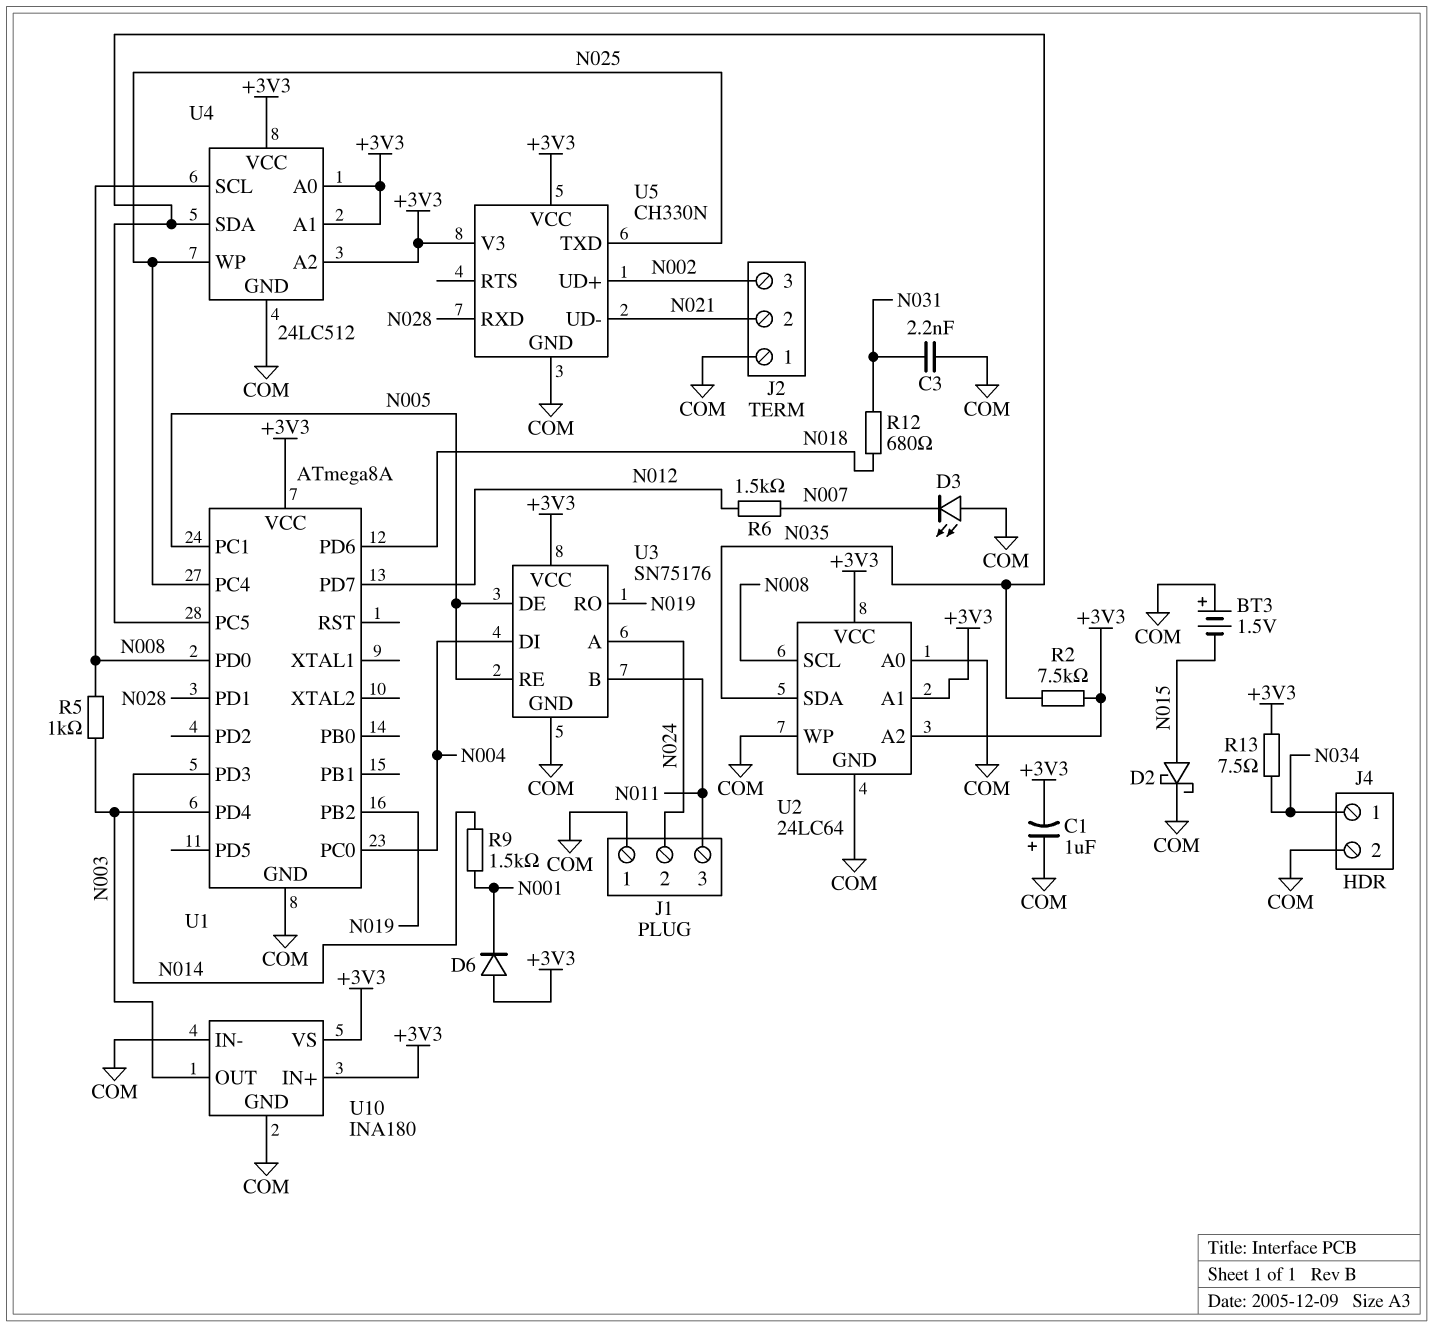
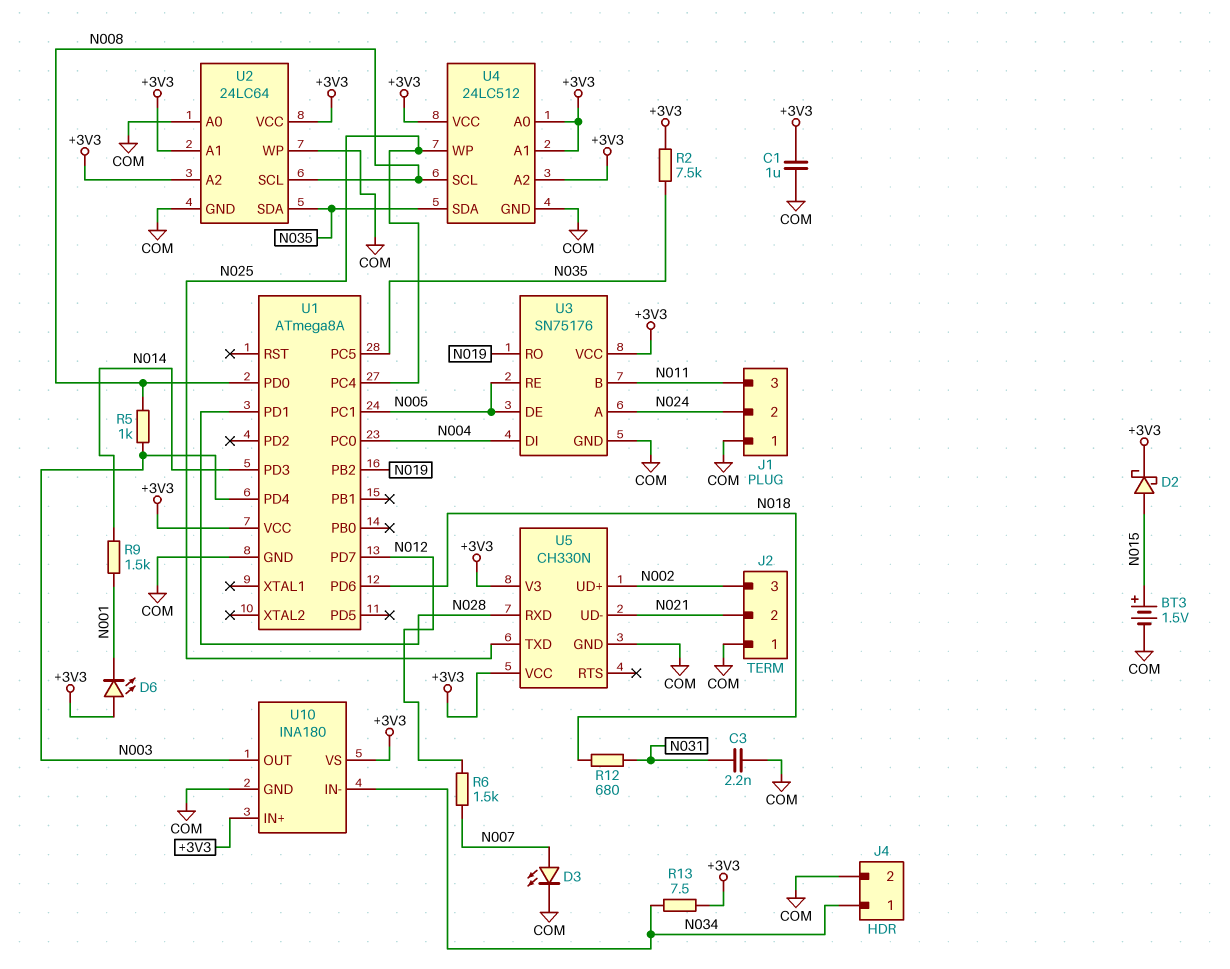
BT3: 1.5V (plus COM, minus N015) -> 1.5V (plus N015, minus COM)
C1: 1uF (plus COM, minus +3V3) -> 1uF (+3V3, COM)
D2: schottky (A N015, K COM) -> schottky (A N015, K +3V3)
D3: LED (A COM, K N007) -> LED (A N007, K COM)
D6: diode (A +3V3, K N001) -> LED (A +3V3, K N001)
U10 pin IN-: COM -> N034

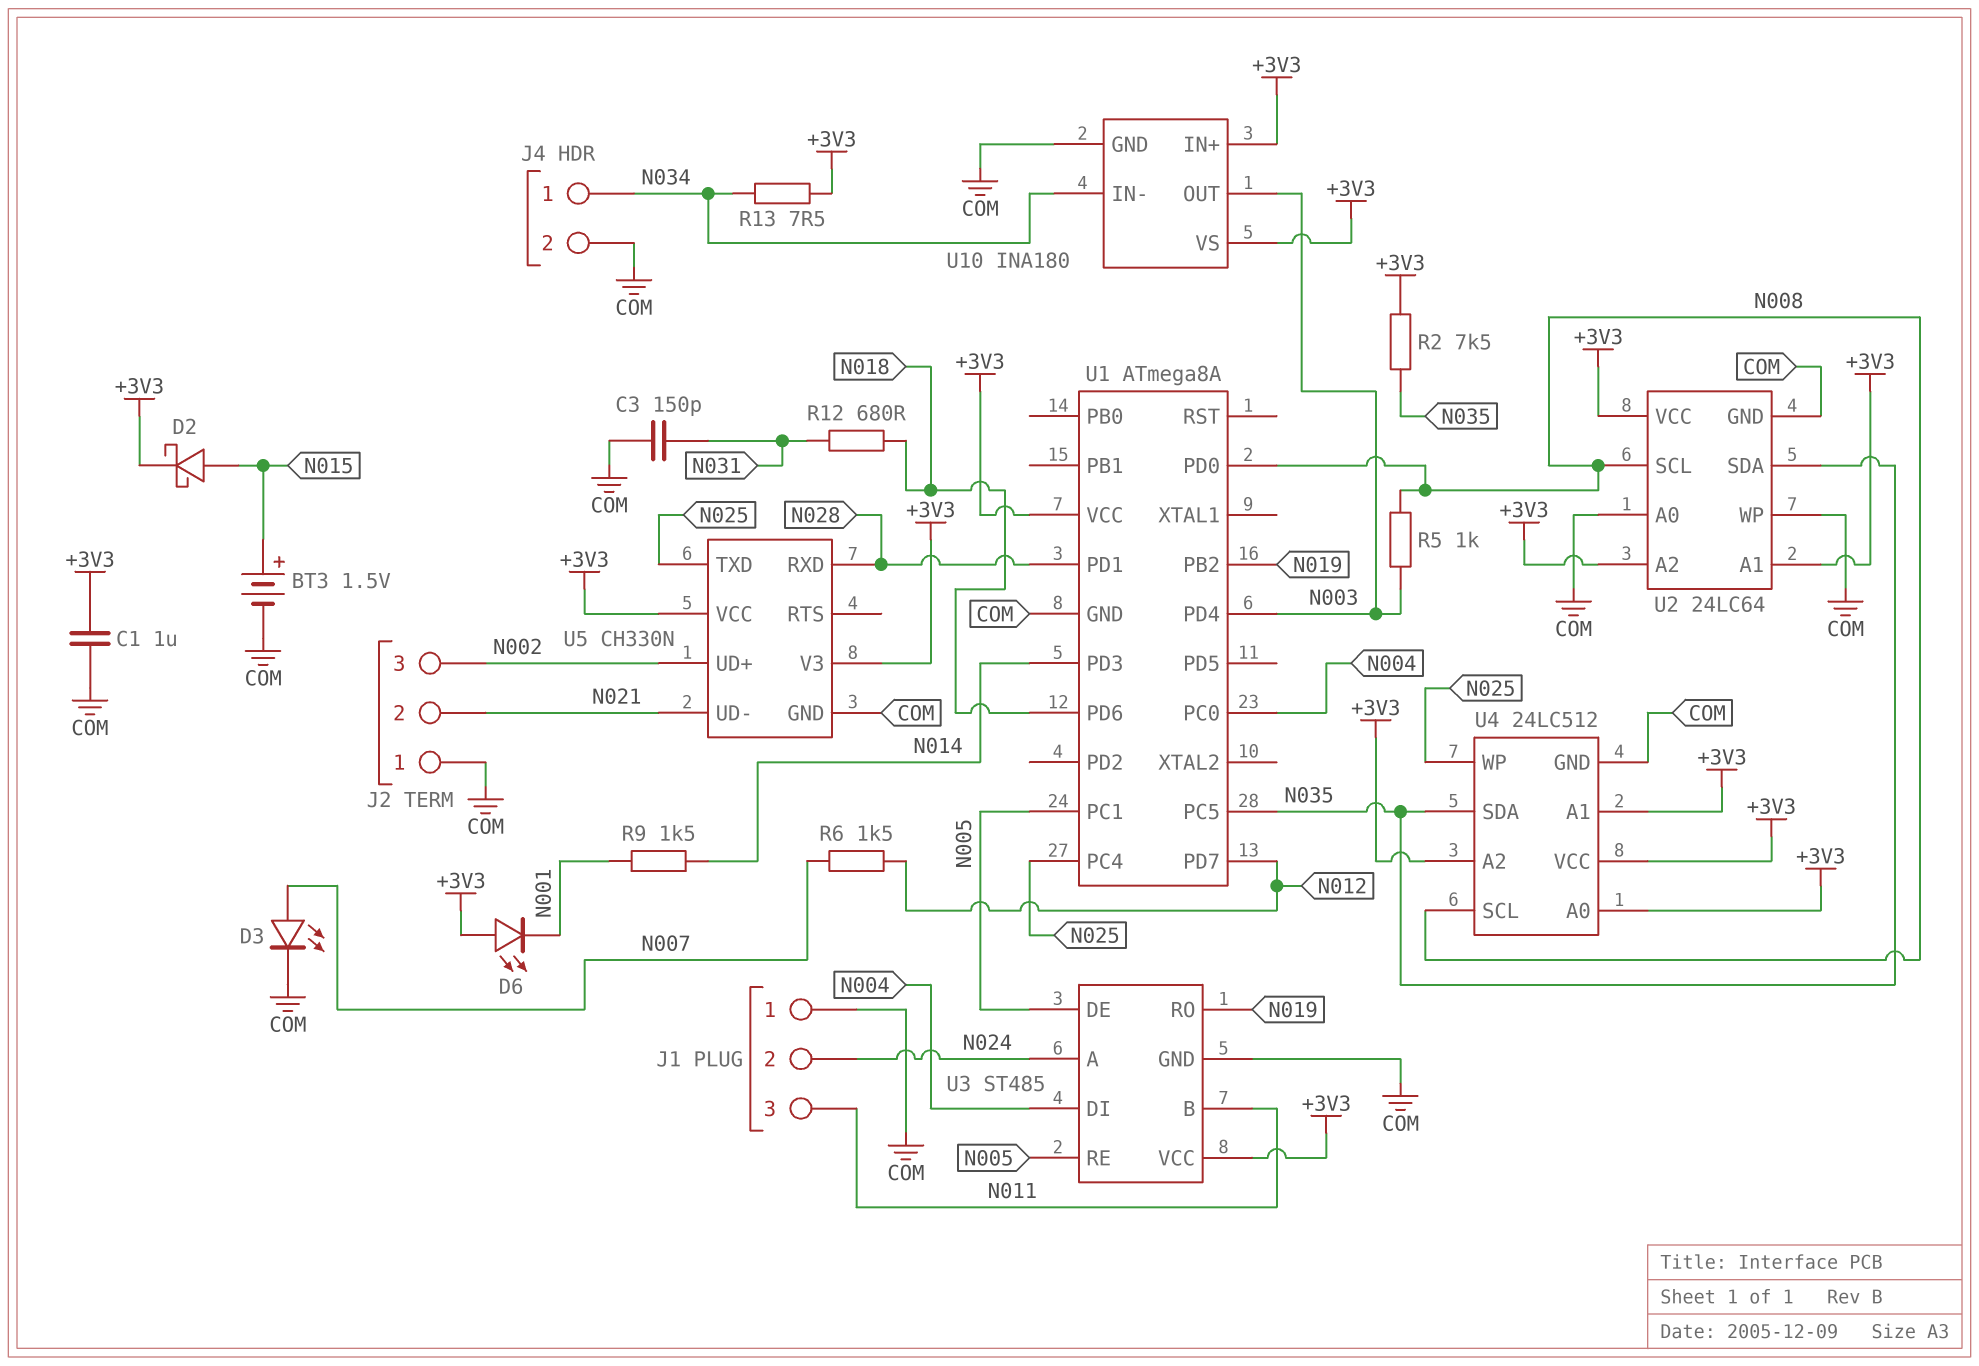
C3: 2.2nF (COM, N031) -> 150pF (COM, N031)
U3: SN75176 -> ST485

